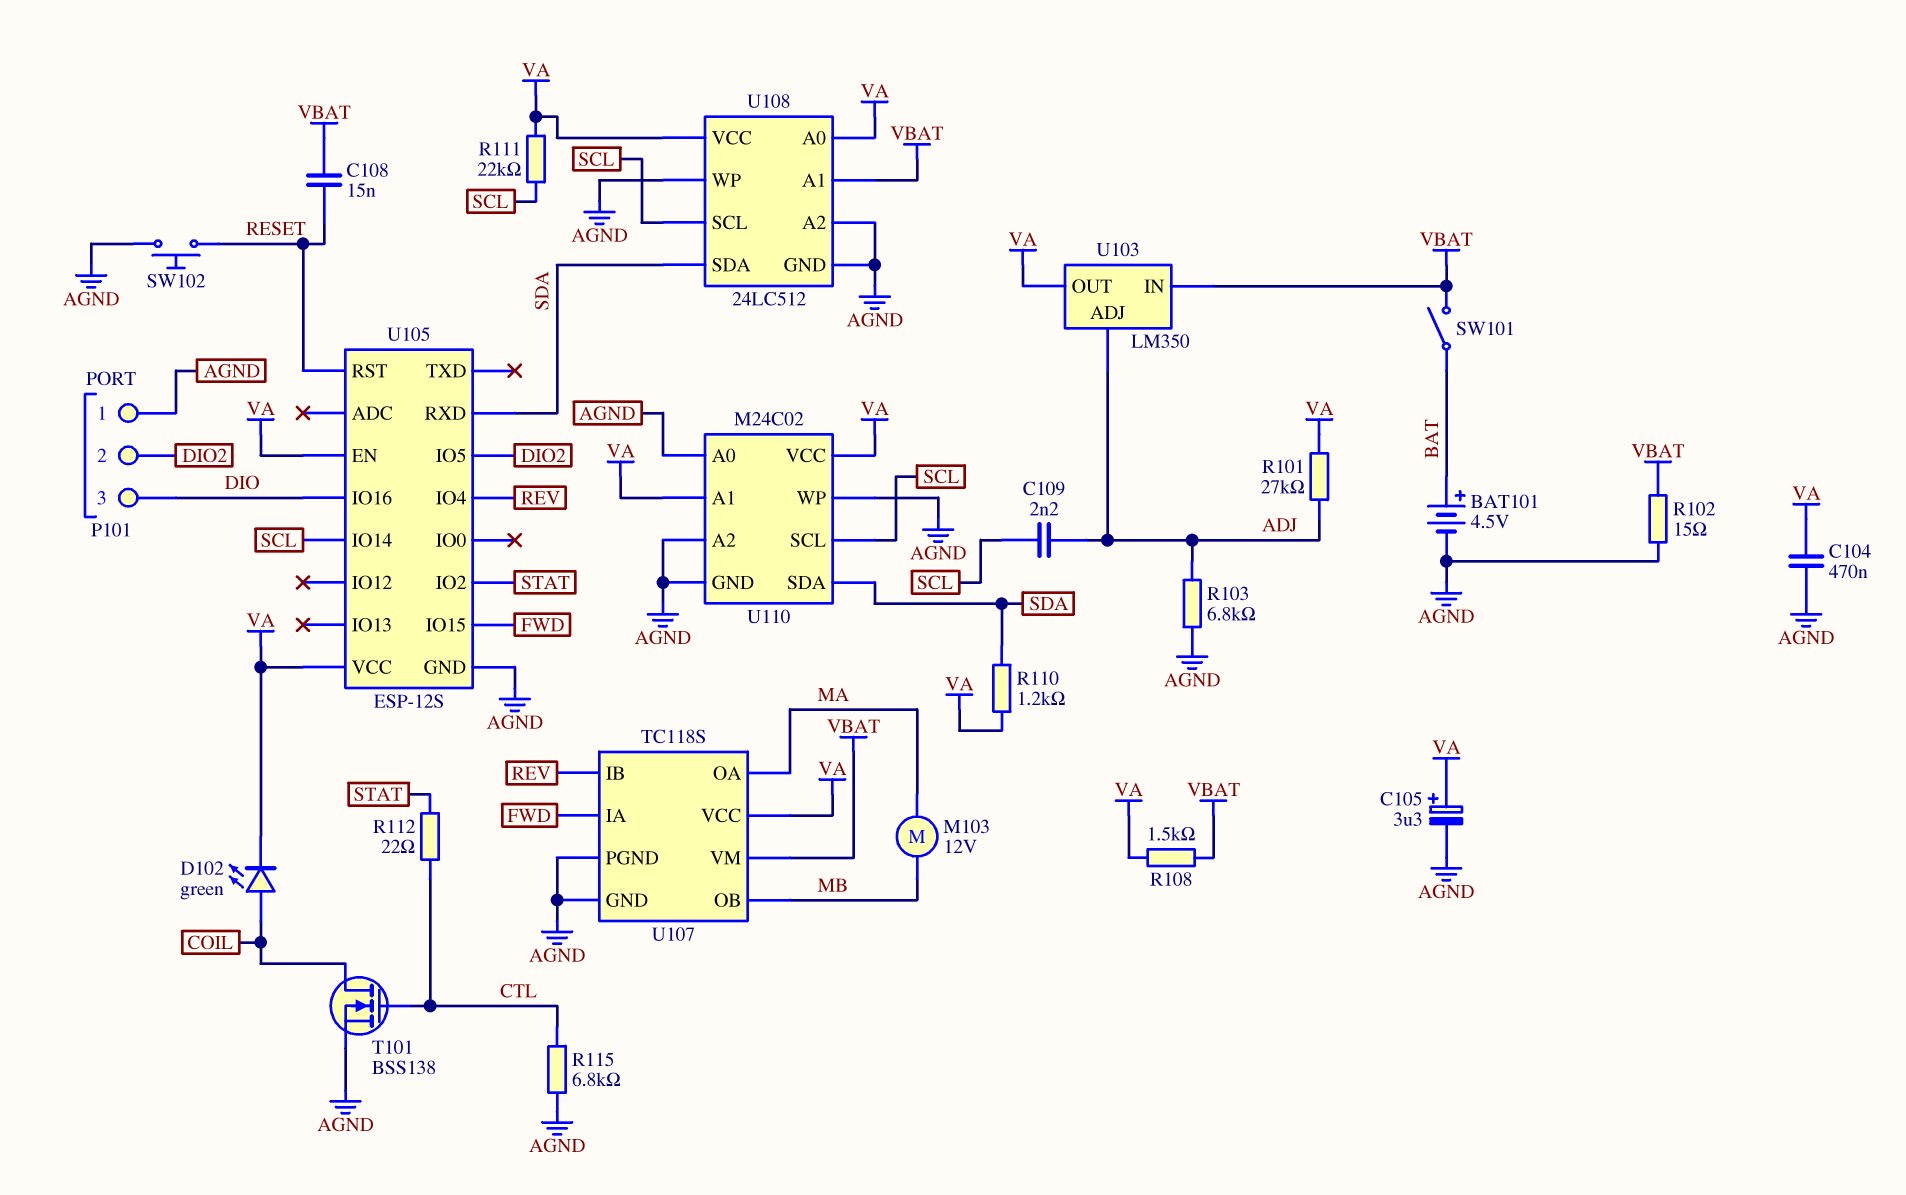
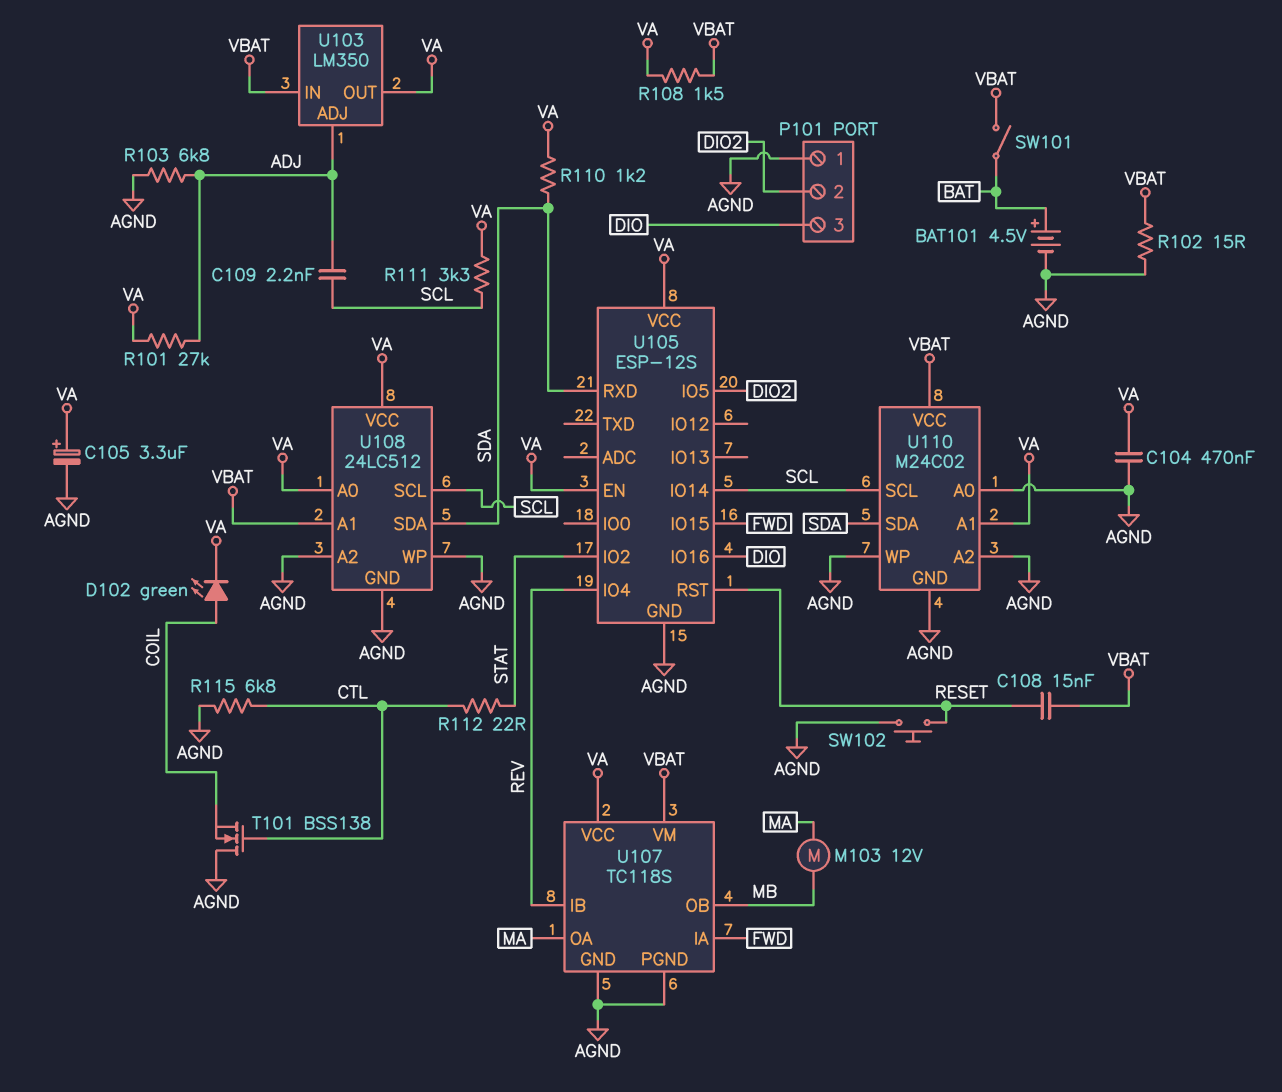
R111: 22k (SCL, VA) -> 3.3k (SCL, VA)
T101: NMOS BSS138 (G CTL, D COIL, S AGND) -> NMOS BSS138 (G CTL, D AGND, S COIL)
U110 pin VCC: VA -> VBAT

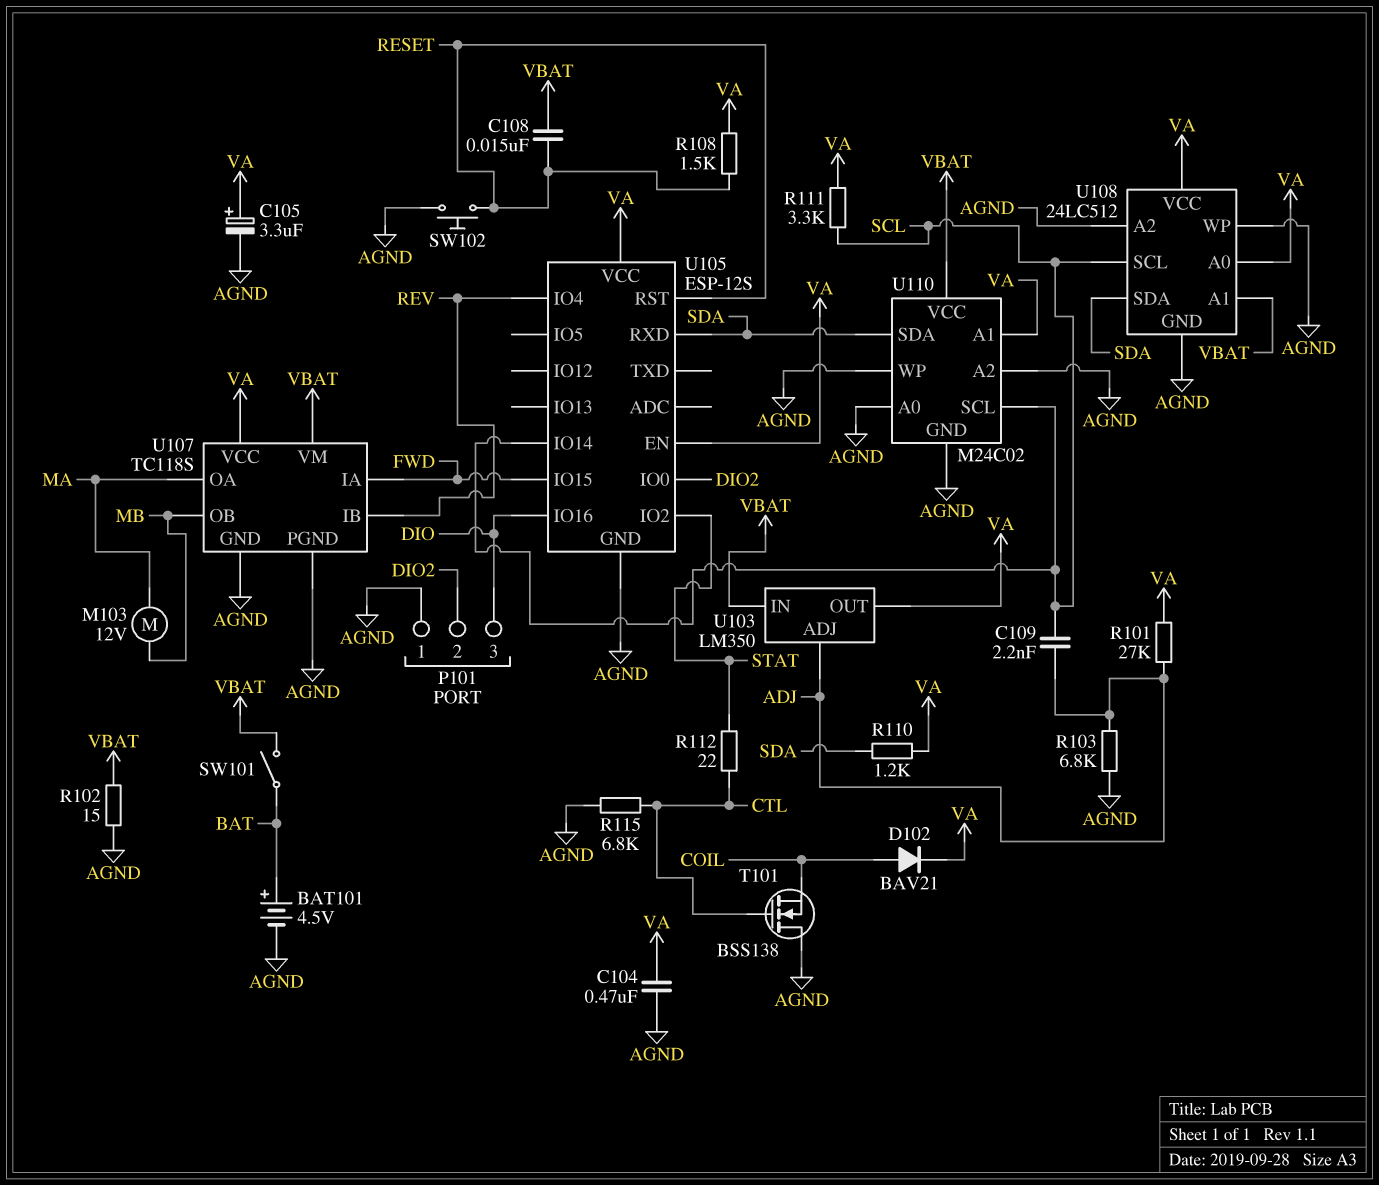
D102: LED green (A COIL, K VA) -> diode BAV21 (A COIL, K VA)
R108: 1.5k (VA, VBAT) -> 1.5k (RESET, VA)
U105 pin IO0: none -> DIO2
U105 pin IO5: DIO2 -> none

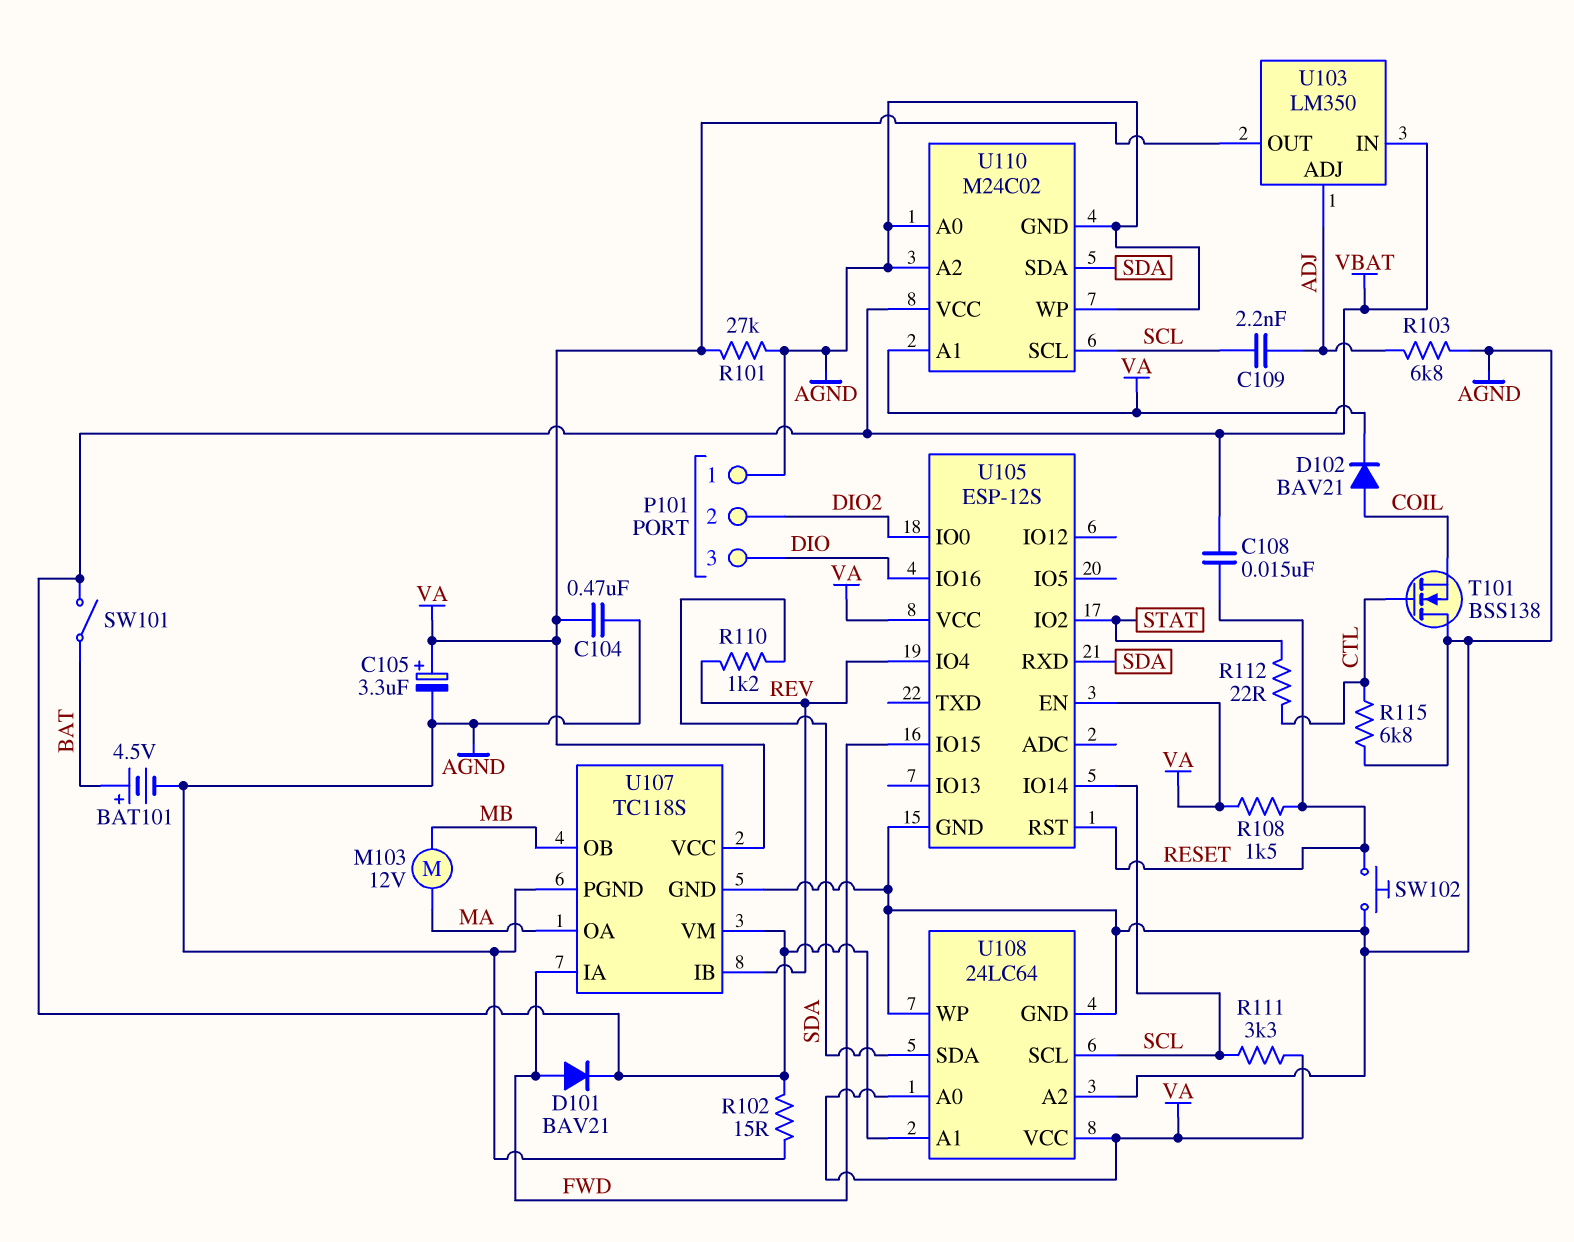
D101: none -> diode BAV21 (A FWD, K VBAT)
R101: 27k (ADJ, VA) -> 27k (AGND, VA)
R110: 1.2k (SDA, VA) -> 1.2k (REV, SDA)
U108: 24LC512 -> 24LC64

